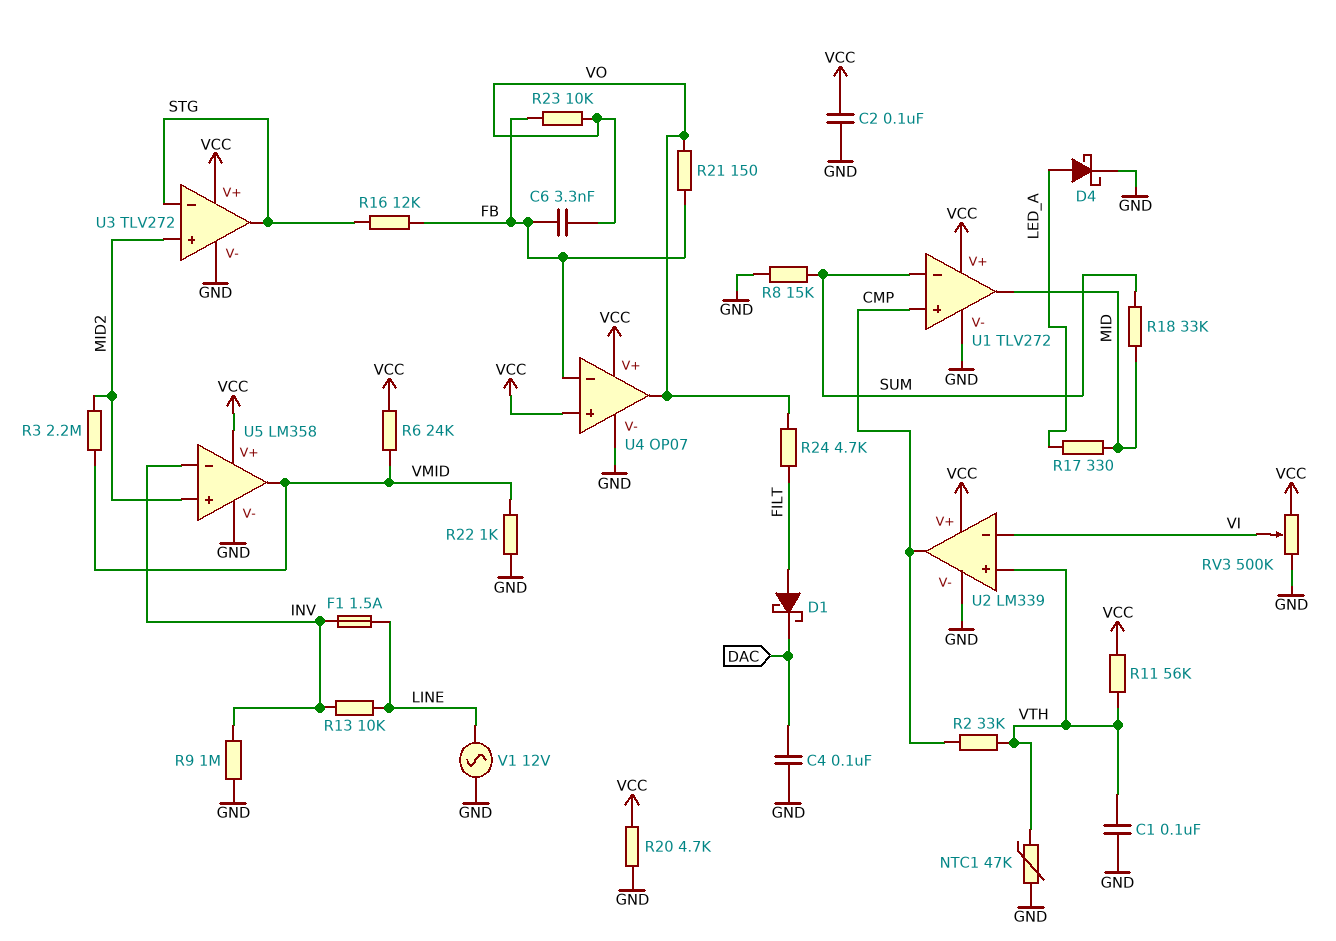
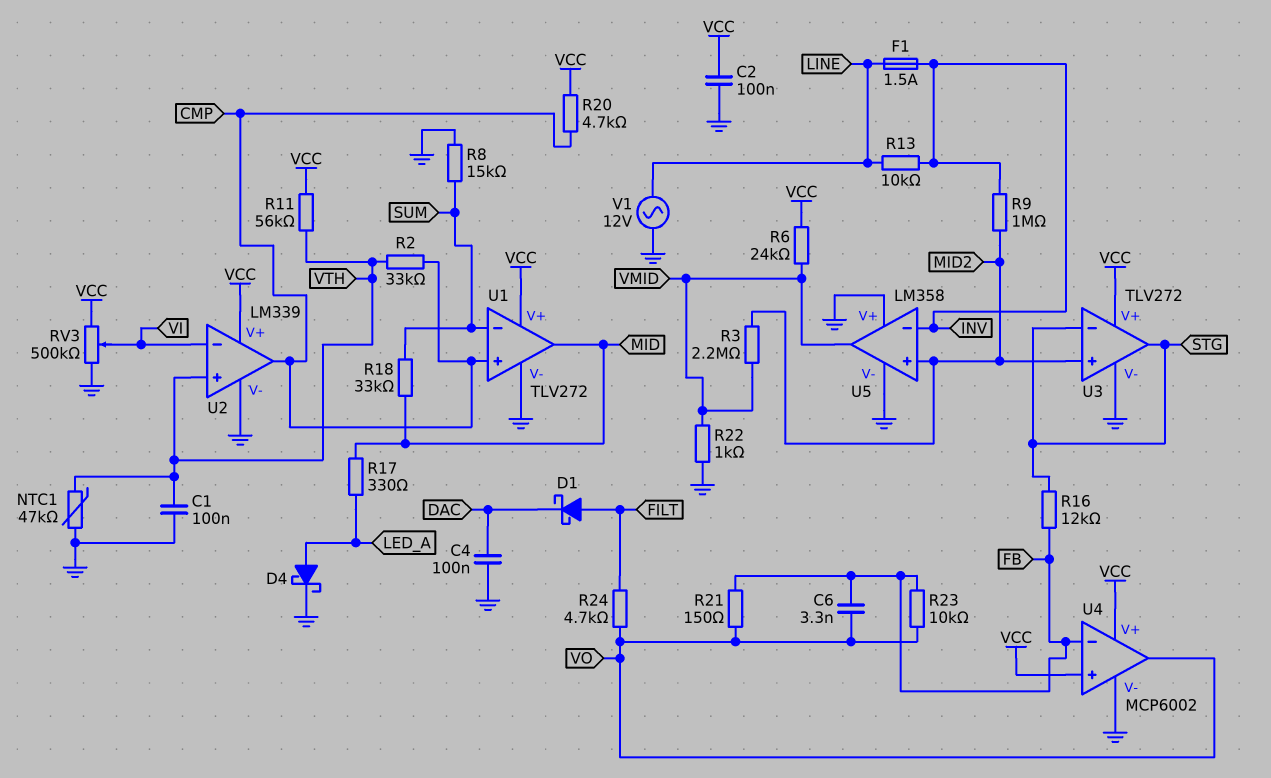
R9: 1M (GND, INV) -> 1M (INV, MID2)
R20: 4.7k (GND, VCC) -> 4.7k (CMP, VCC)
U4: OP07 -> MCP6002
U5 pin V+: VCC -> GND

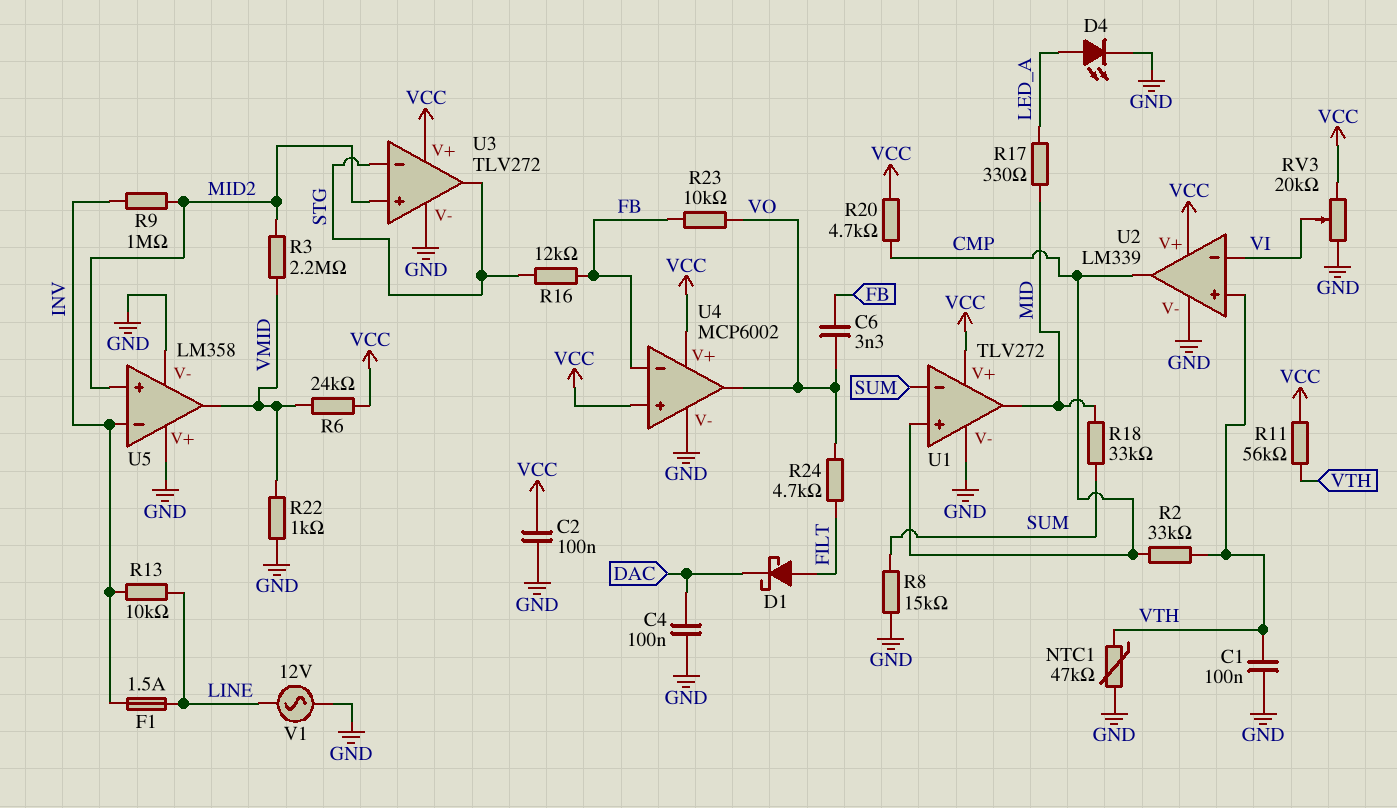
D4: schottky (A LED_A, K GND) -> LED (A LED_A, K GND)
R21: 150 (FB, VO) -> none
RV3: 500k (GND, VCC, wiper VI) -> 20k (GND, VCC, wiper VI)

